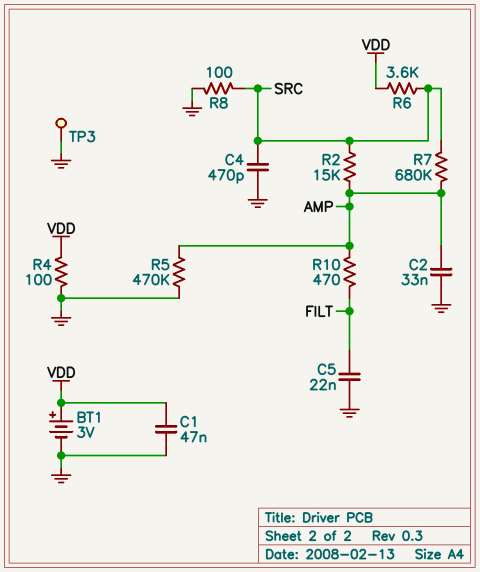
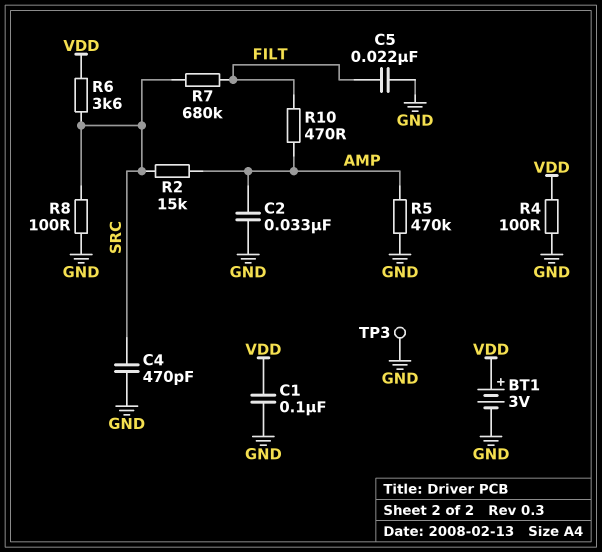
C1: 47nF (GND, VDD) -> 100nF (GND, VDD)
R7: 680k (AMP, SRC) -> 680k (FILT, SRC)

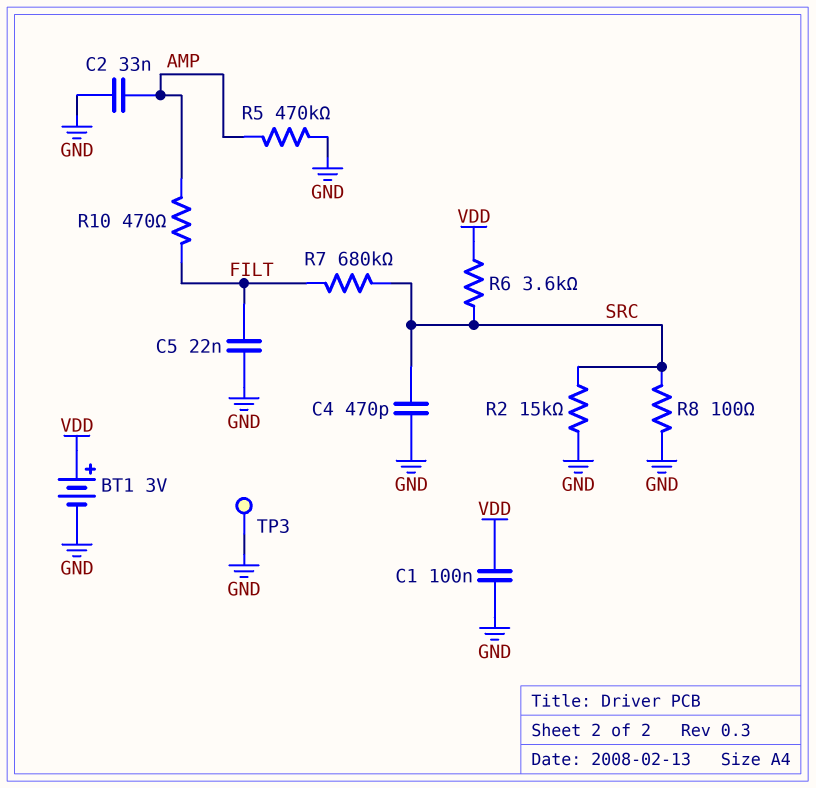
R2: 15k (AMP, SRC) -> 15k (GND, SRC)
R4: 100 (GND, VDD) -> none

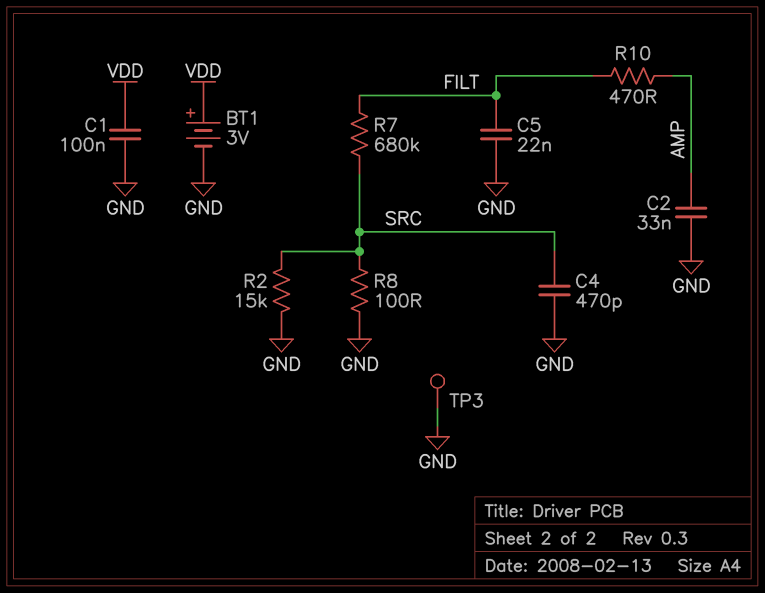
R5: 470k (AMP, GND) -> none
R6: 3.6k (SRC, VDD) -> none

